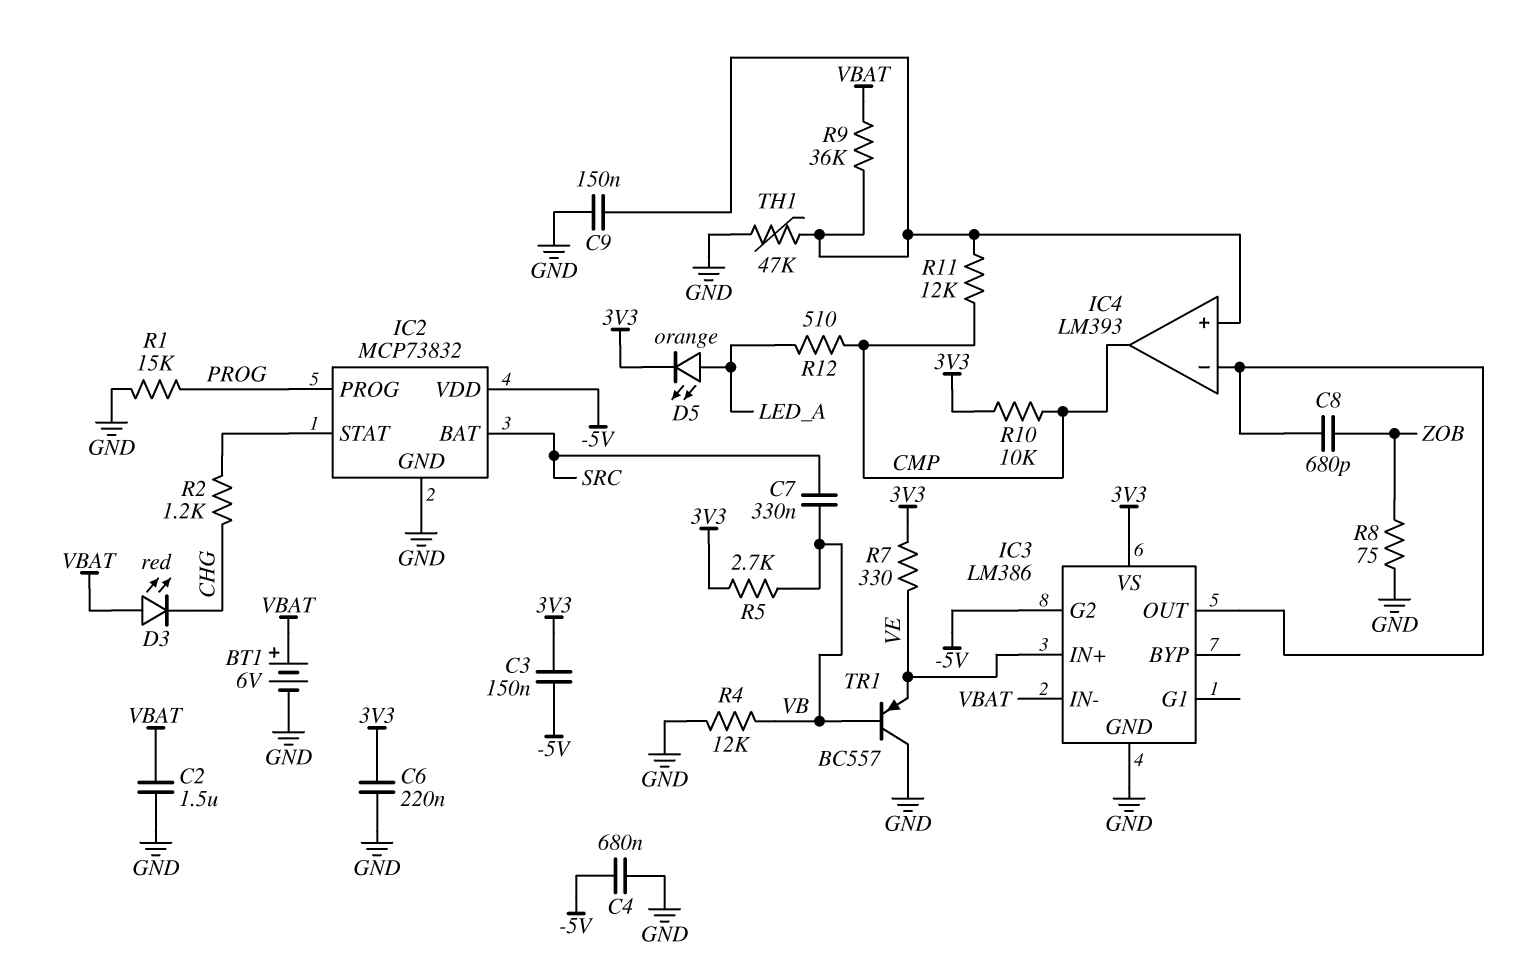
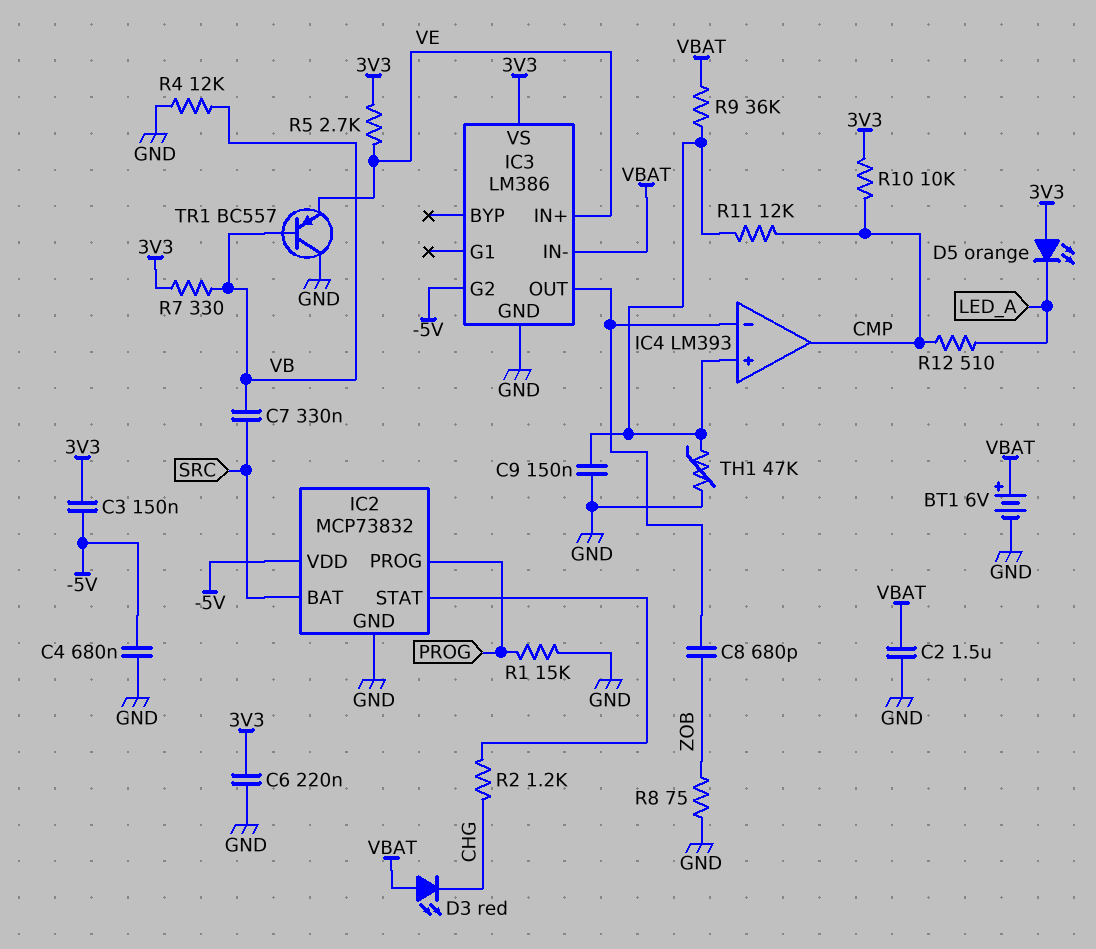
D5: LED orange (A LED_A, K 3V3) -> LED orange (A 3V3, K LED_A)
R5: 2.7k (3V3, VB) -> 2.7k (3V3, VE)
R7: 330 (3V3, VE) -> 330 (3V3, VB)

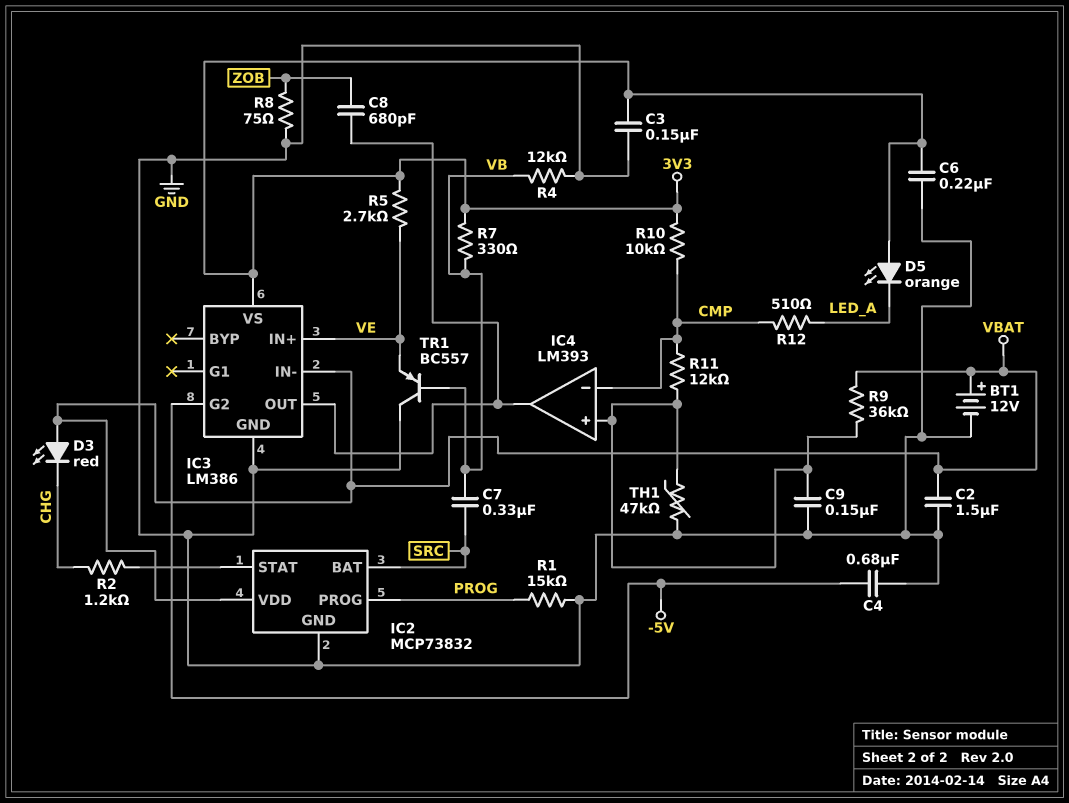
BT1: 6V (plus VBAT, minus GND) -> 12V (plus VBAT, minus GND)
C3: 150nF (-5V, 3V3) -> 150nF (3V3, GND)
IC2 pin VDD: -5V -> VBAT
IC4 pin in-: IC3/OUT -> CMP
IC4 pin out: CMP -> IC3/OUT

